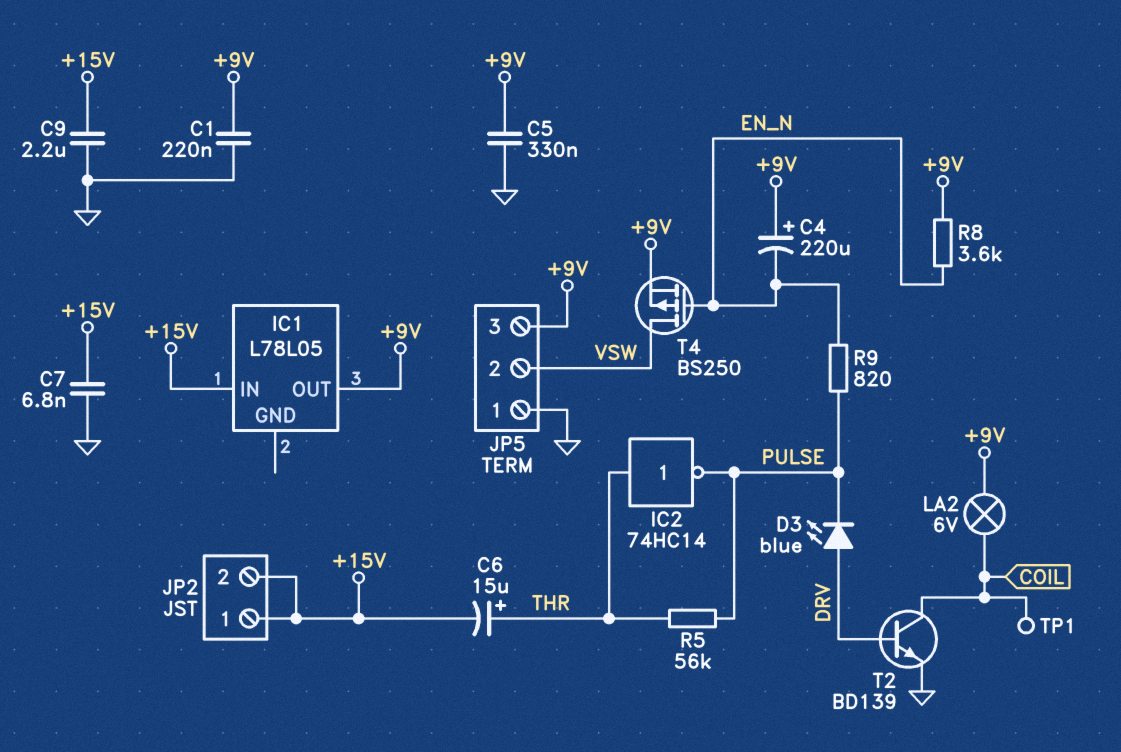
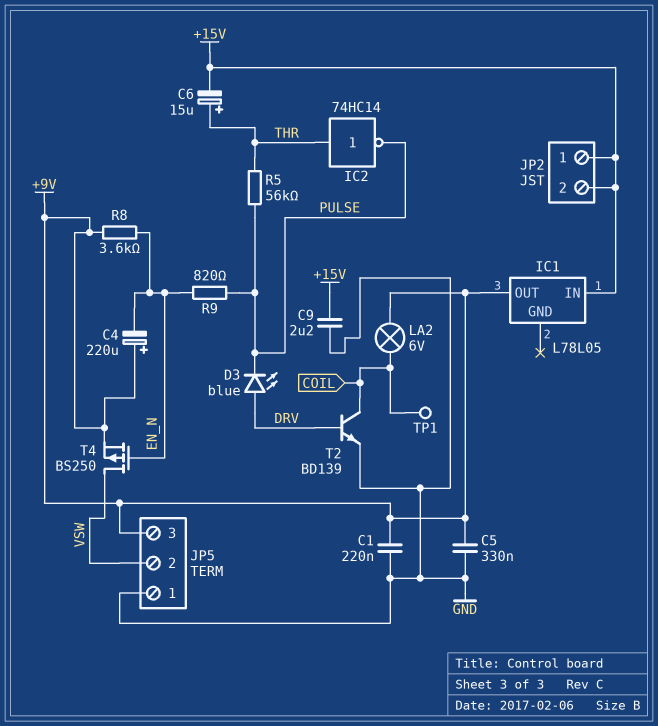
C7: 6.8nF (+15V, GND) -> none

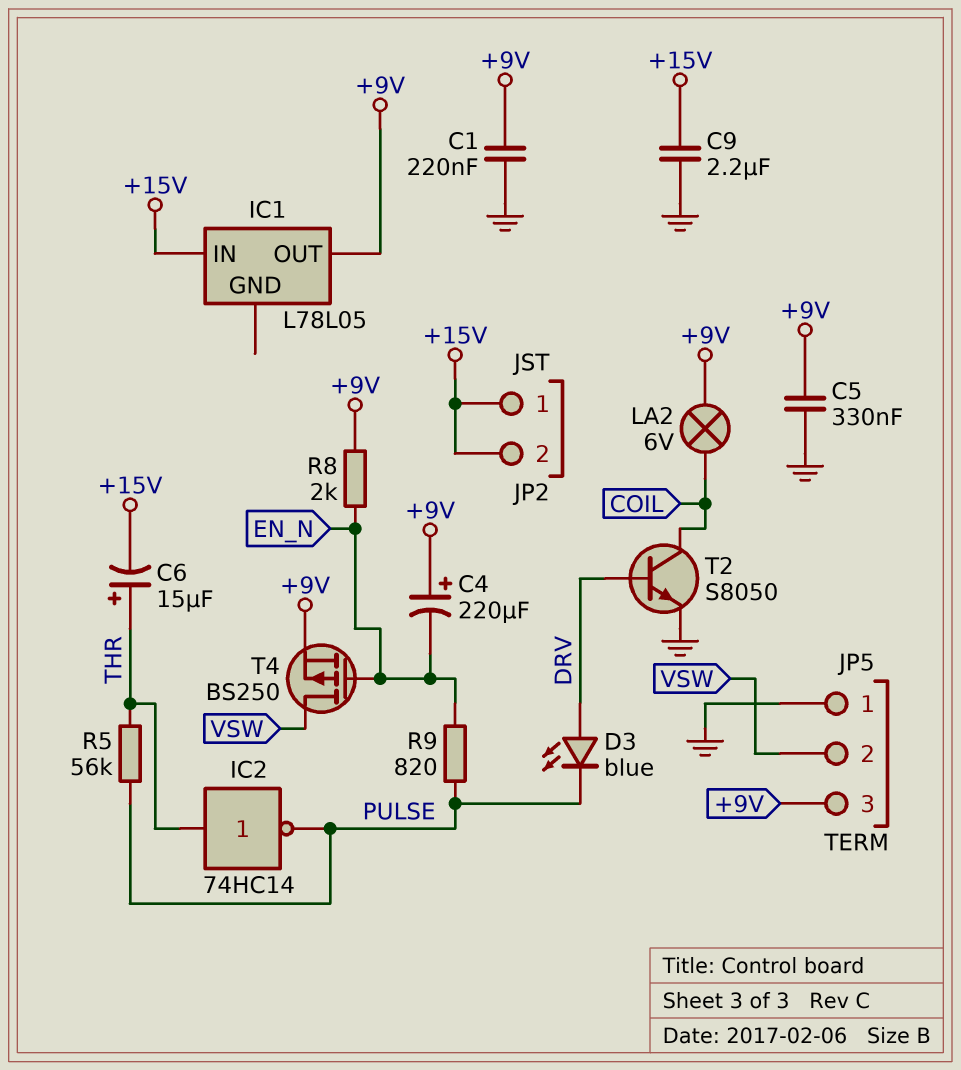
R8: 3.6k (+9V, EN_N) -> 2k (+9V, EN_N)
T2: NPN BD139 (B DRV, C COIL, E GND) -> NPN S8050 (B DRV, C COIL, E GND)
TP1: test point (COIL) -> none

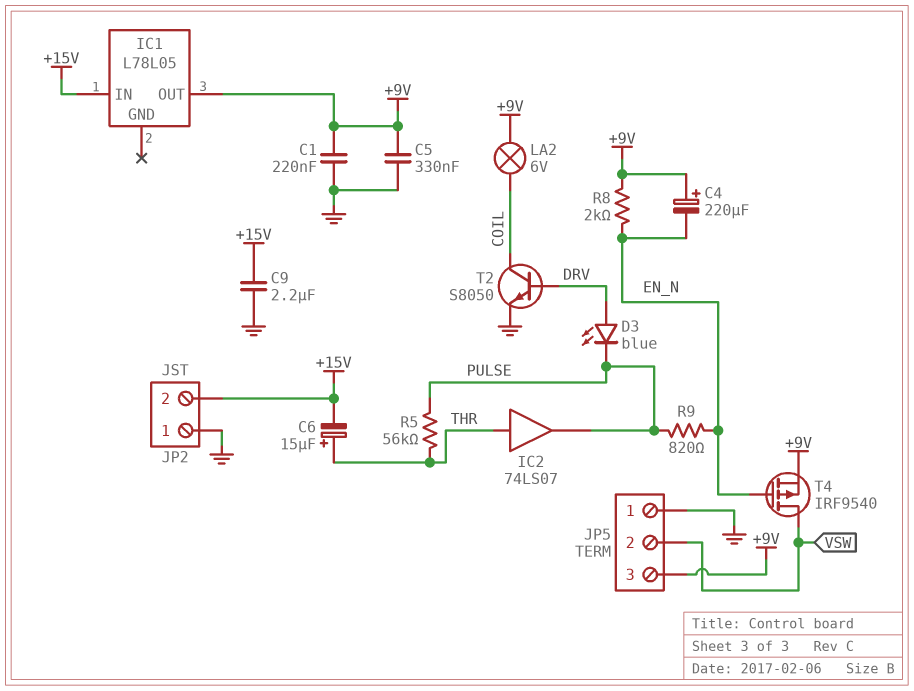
IC2: NOT 74HC14 (in THR, out PULSE) -> buffer 74LS07 (in THR, out PULSE)
JP2 pin 1: +15V -> GND
T4: PMOS BS250 (G EN_N, D VSW, S +9V) -> PMOS IRF9540 (G EN_N, D VSW, S +9V)

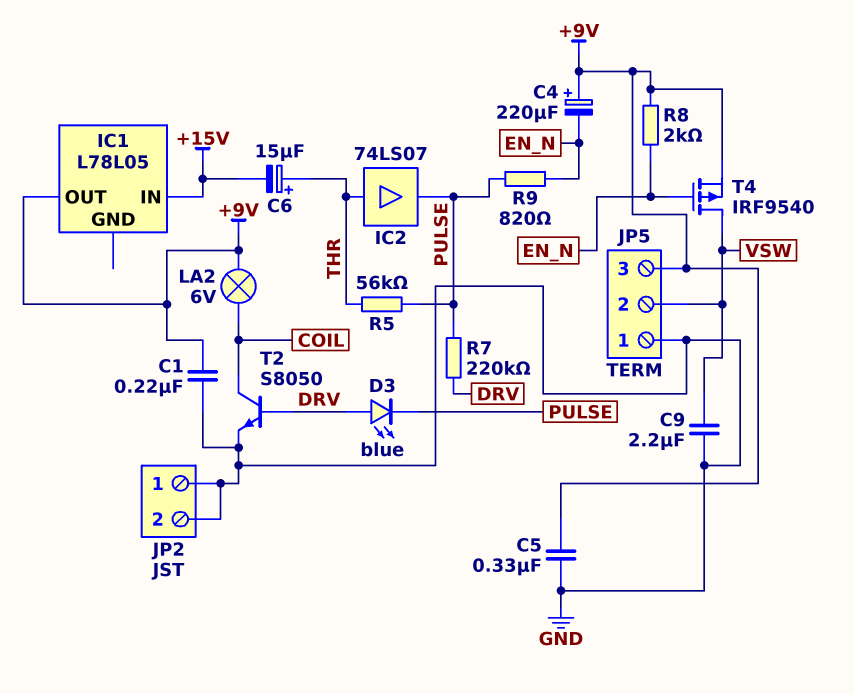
C9: 2.2uF (+15V, GND) -> 2.2uF (GND, VSW)
JP2 pin 2: +15V -> GND
R7: none -> 220k (DRV, PULSE)

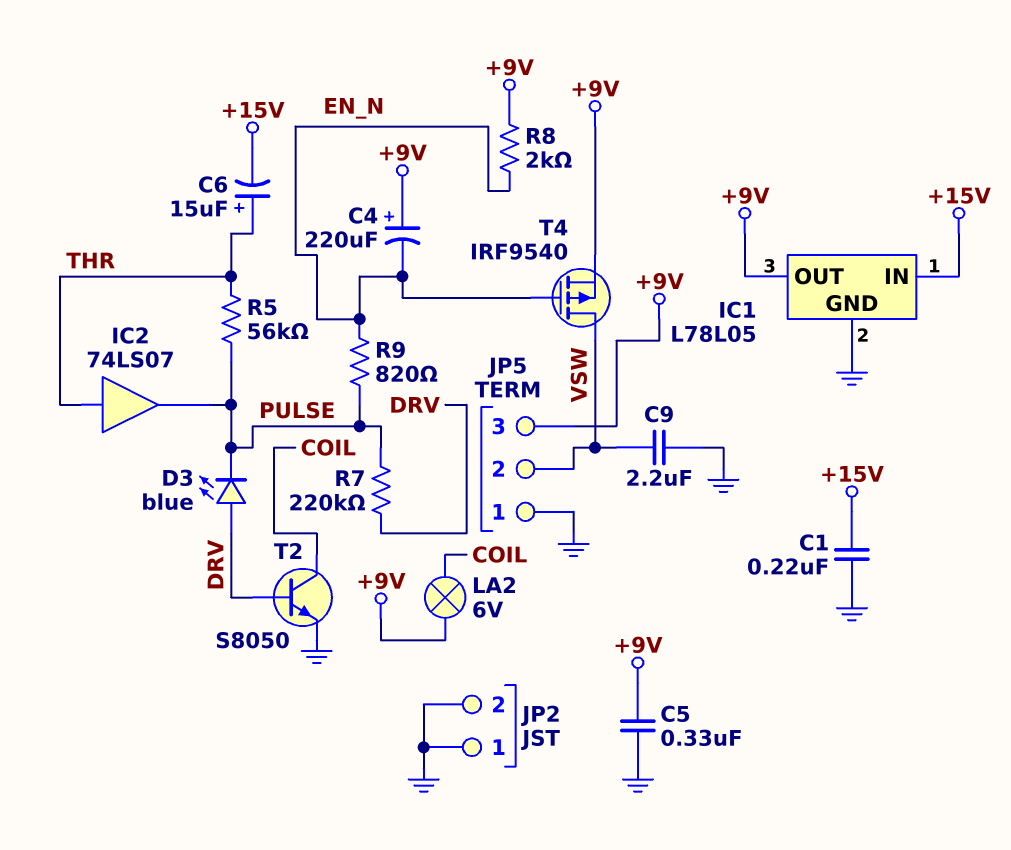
C1: 220nF (+9V, GND) -> 220nF (+15V, GND)
IC1 pin GND: none -> GND

